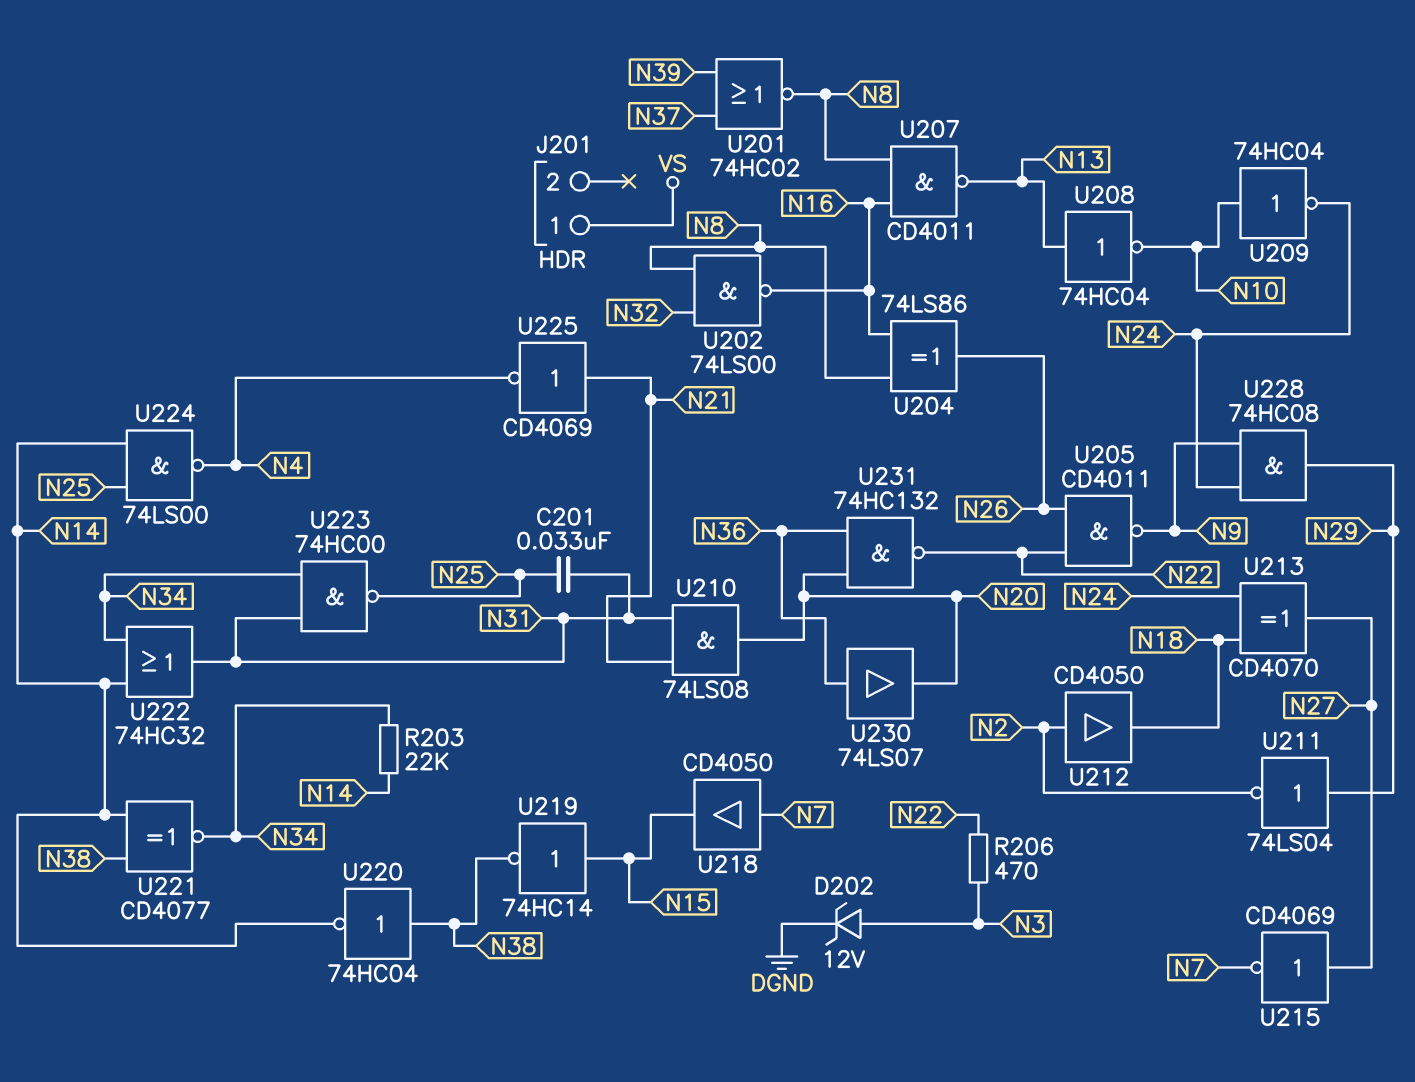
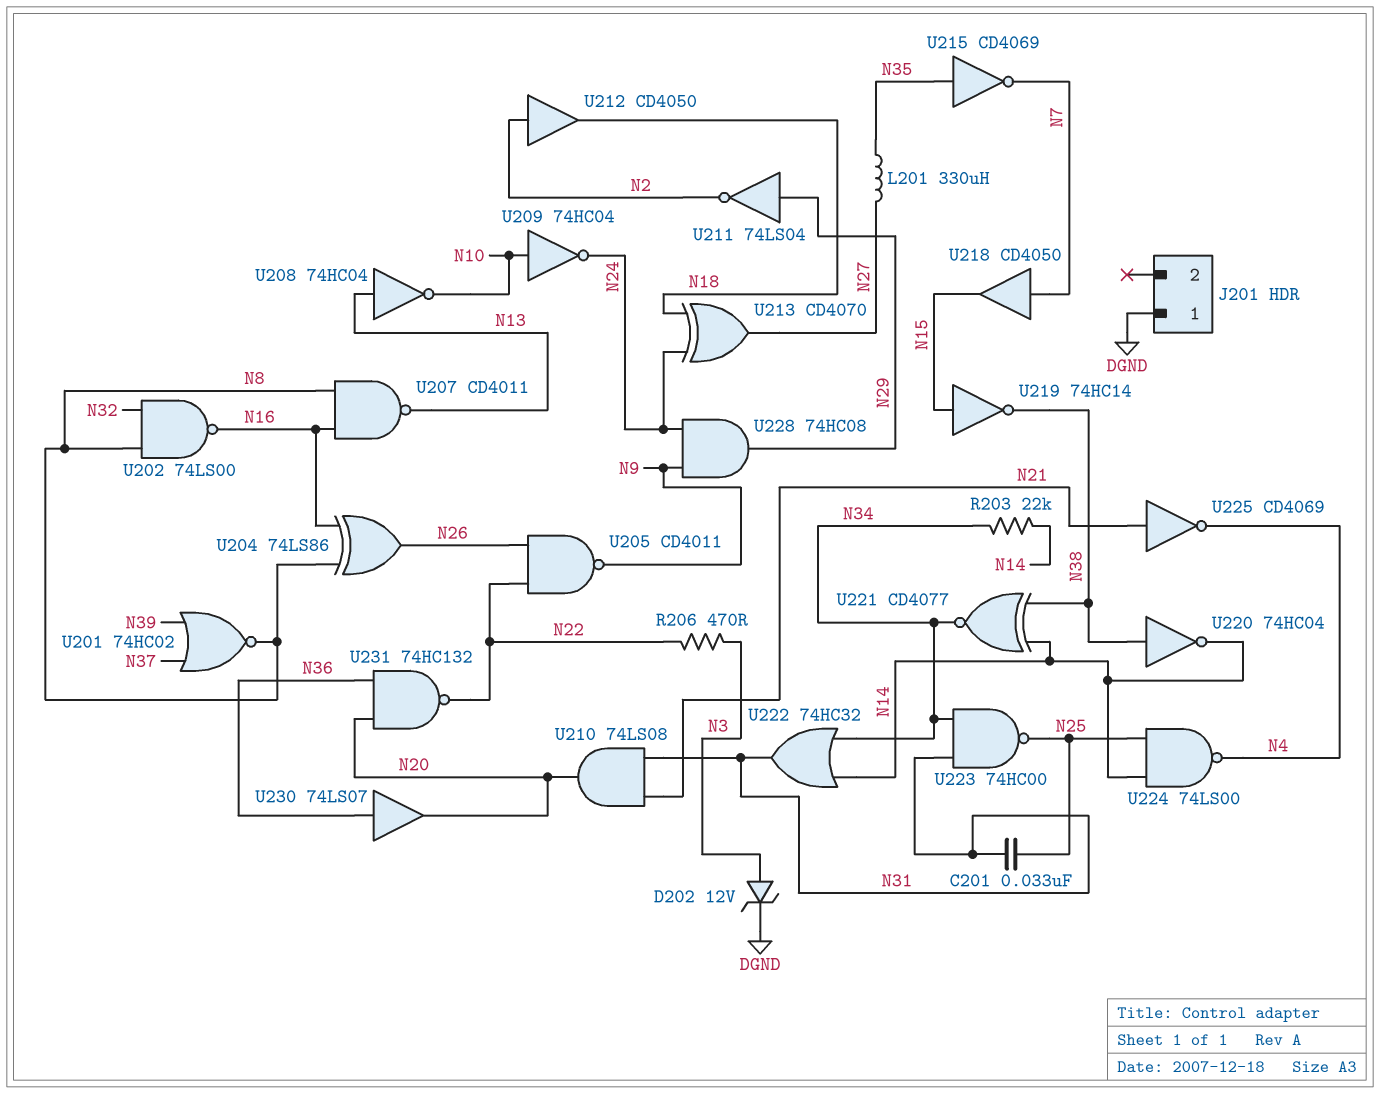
J201 pin 1: VS -> DGND
L201: none -> 330uH (N27, N35)
U215: NOT CD4069 (in N27, out N7) -> NOT CD4069 (in N35, out N7)

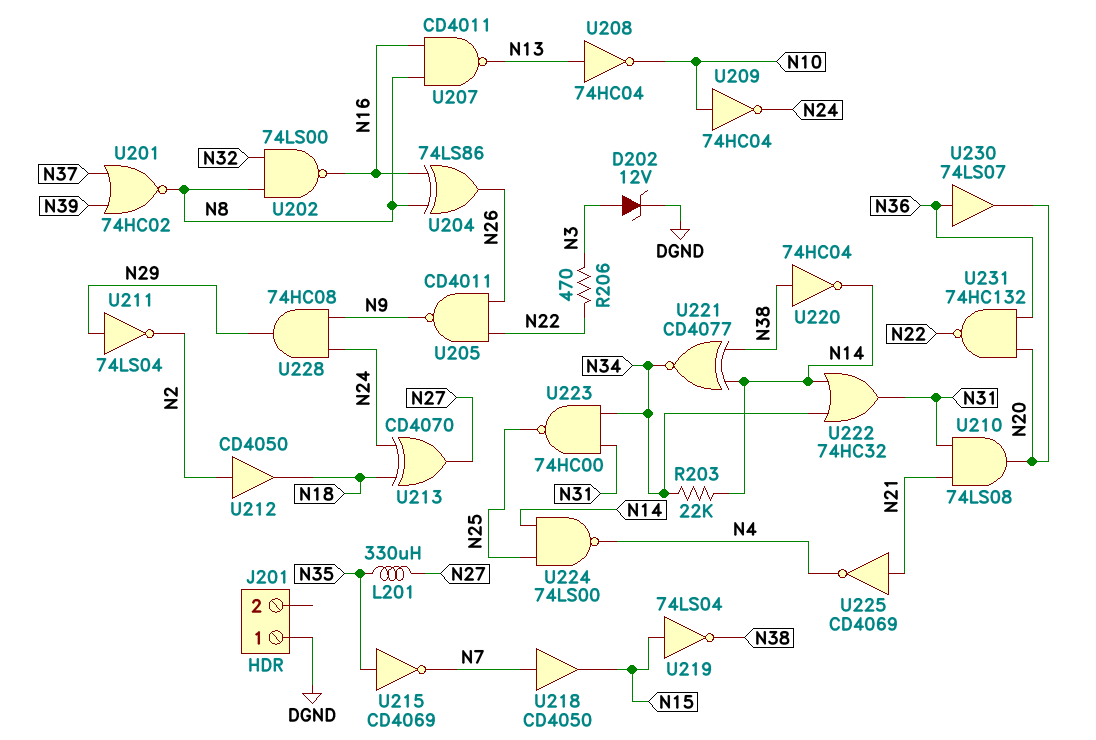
C201: 33nF (N25, N31) -> none
U219: NOT 74HC14 (in N15, out N38) -> NOT 74LS04 (in N15, out N38)

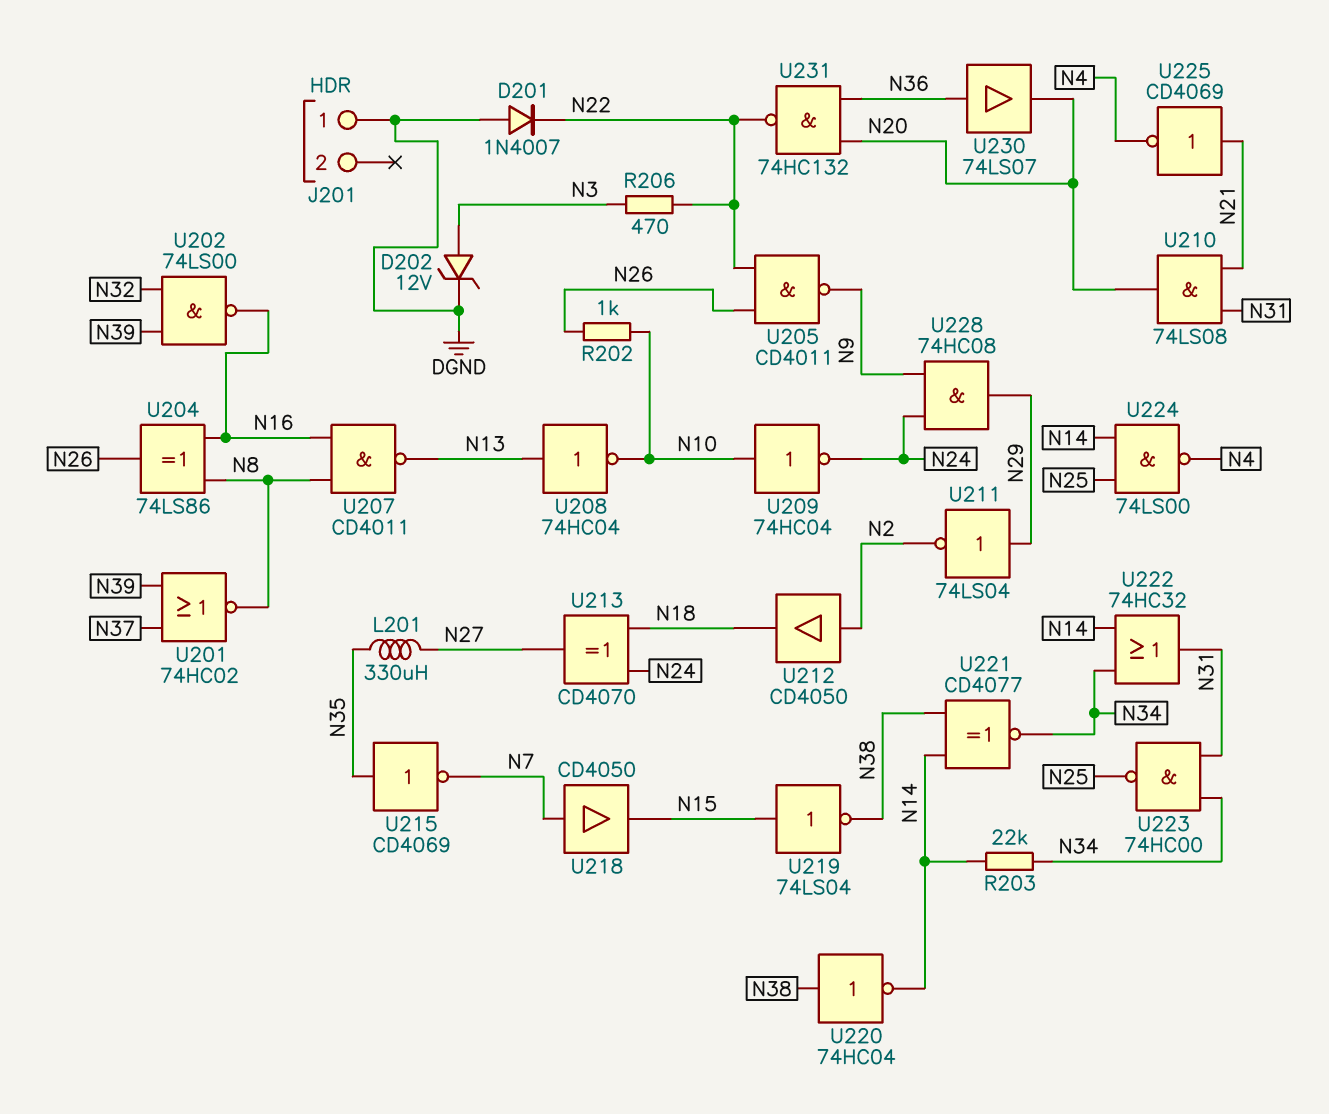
D201: none -> diode 1N4007 (A DGND, K N22)
R202: none -> 1k (N10, N26)
U202: NAND 74LS00 (in N8, in N32, out N16) -> NAND 74LS00 (in N32, in N39, out N16)

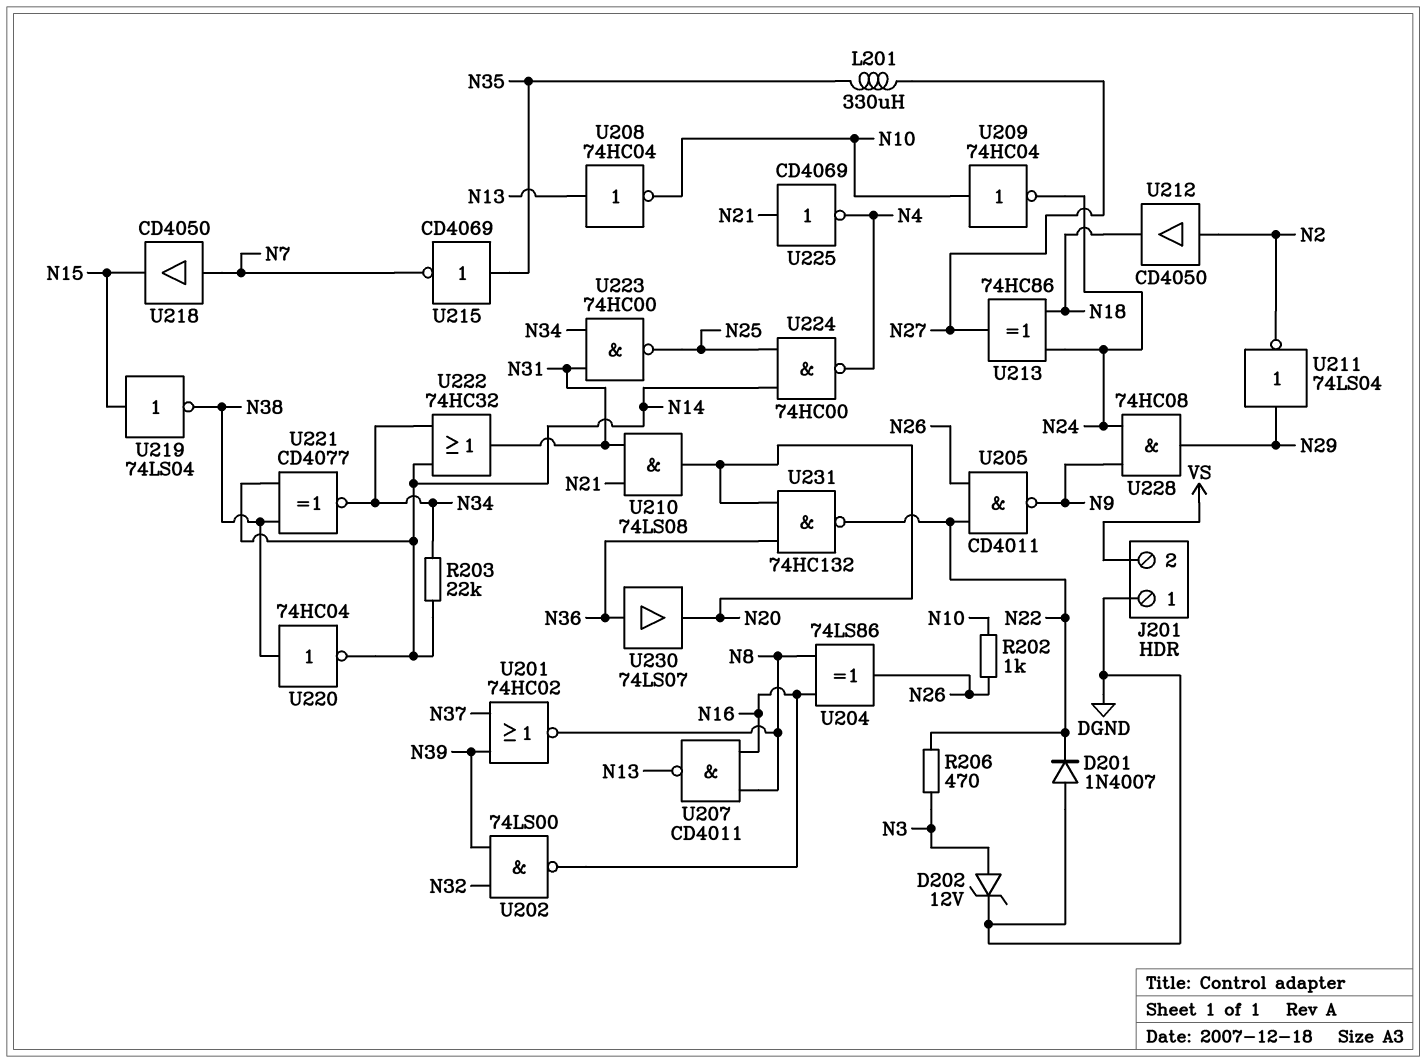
J201 pin 2: none -> VS
U213: XOR CD4070 (in N18, in N24, out N27) -> XOR 74HC86 (in N18, in N24, out N27)
U224: NAND 74LS00 (in N14, in N25, out N4) -> NAND 74HC00 (in N14, in N25, out N4)

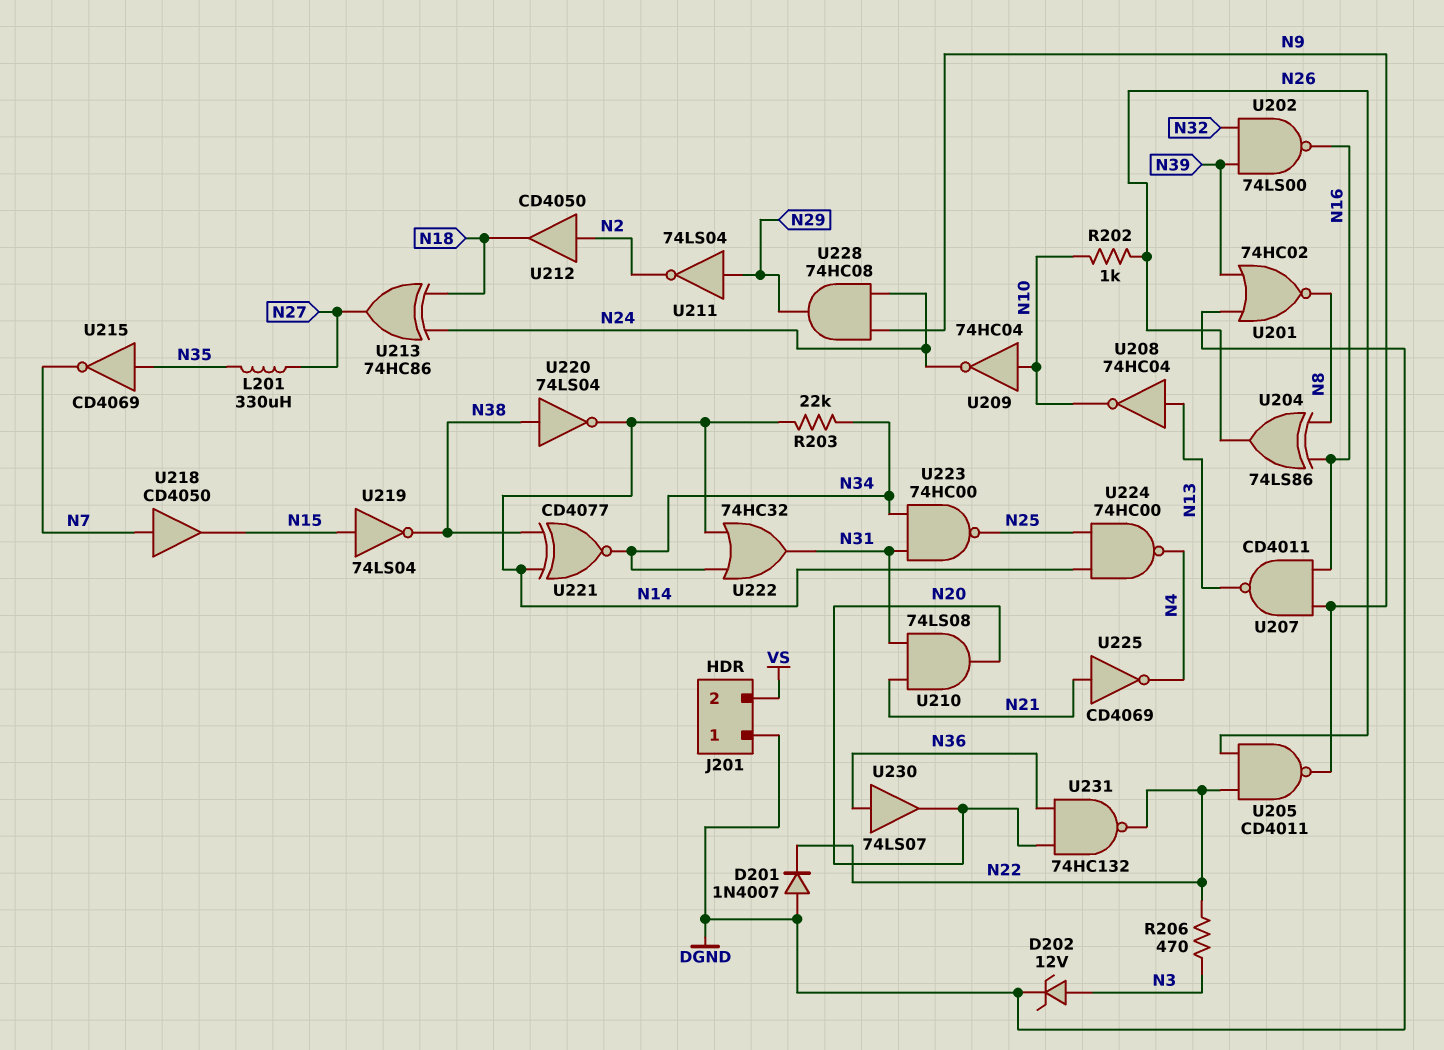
U201: NOR 74HC02 (in N37, in N39, out N8) -> NOR 74HC02 (in DGND, in N39, out N8)
U207: NAND CD4011 (in N8, in N16, out N13) -> NAND CD4011 (in N9, in N16, out N13)
U220: NOT 74HC04 (in N38, out N14) -> NOT 74LS04 (in N38, out N14)

